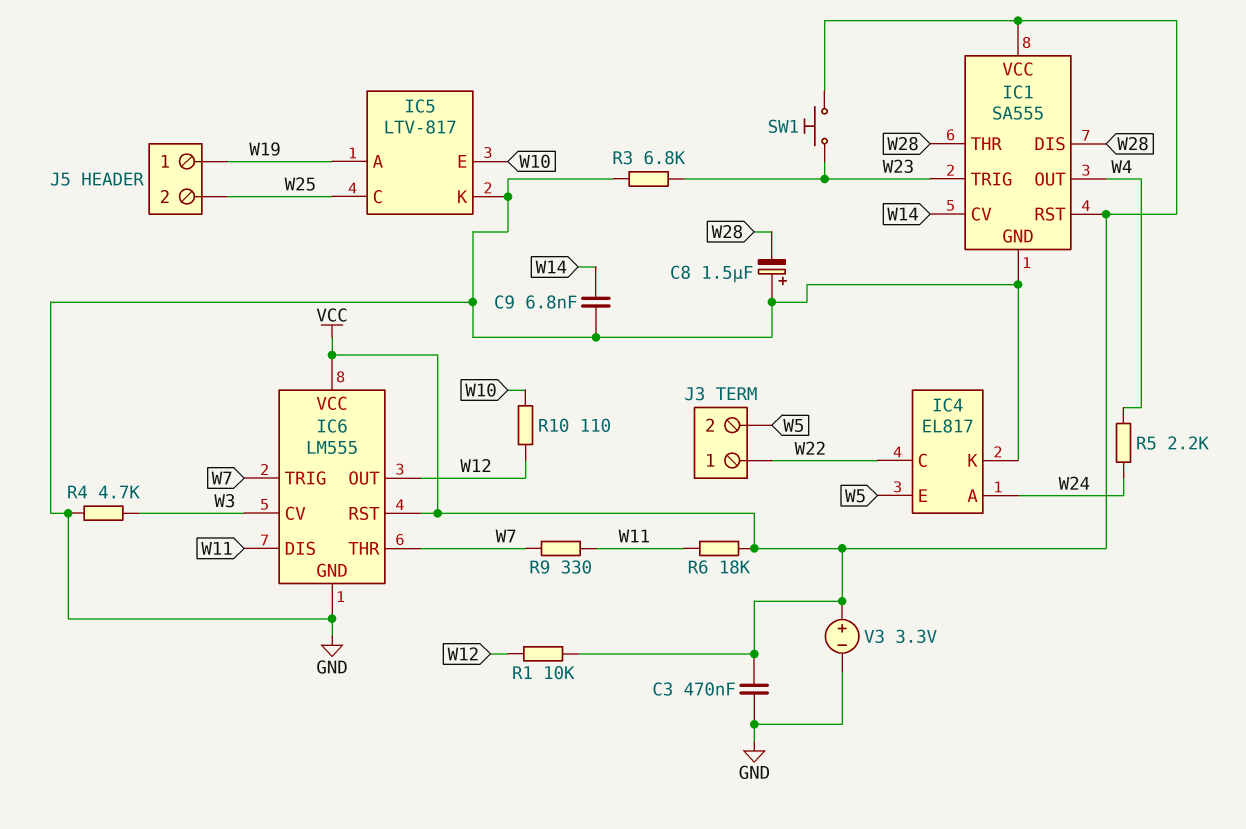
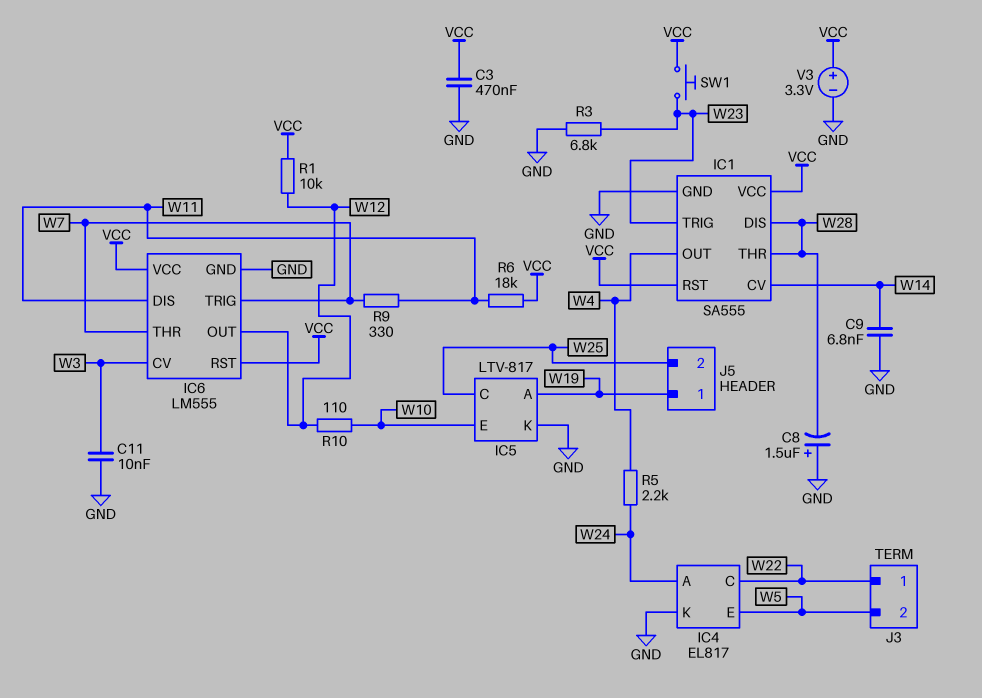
C11: none -> 10nF (GND, W3)
R4: 4.7k (GND, W3) -> none

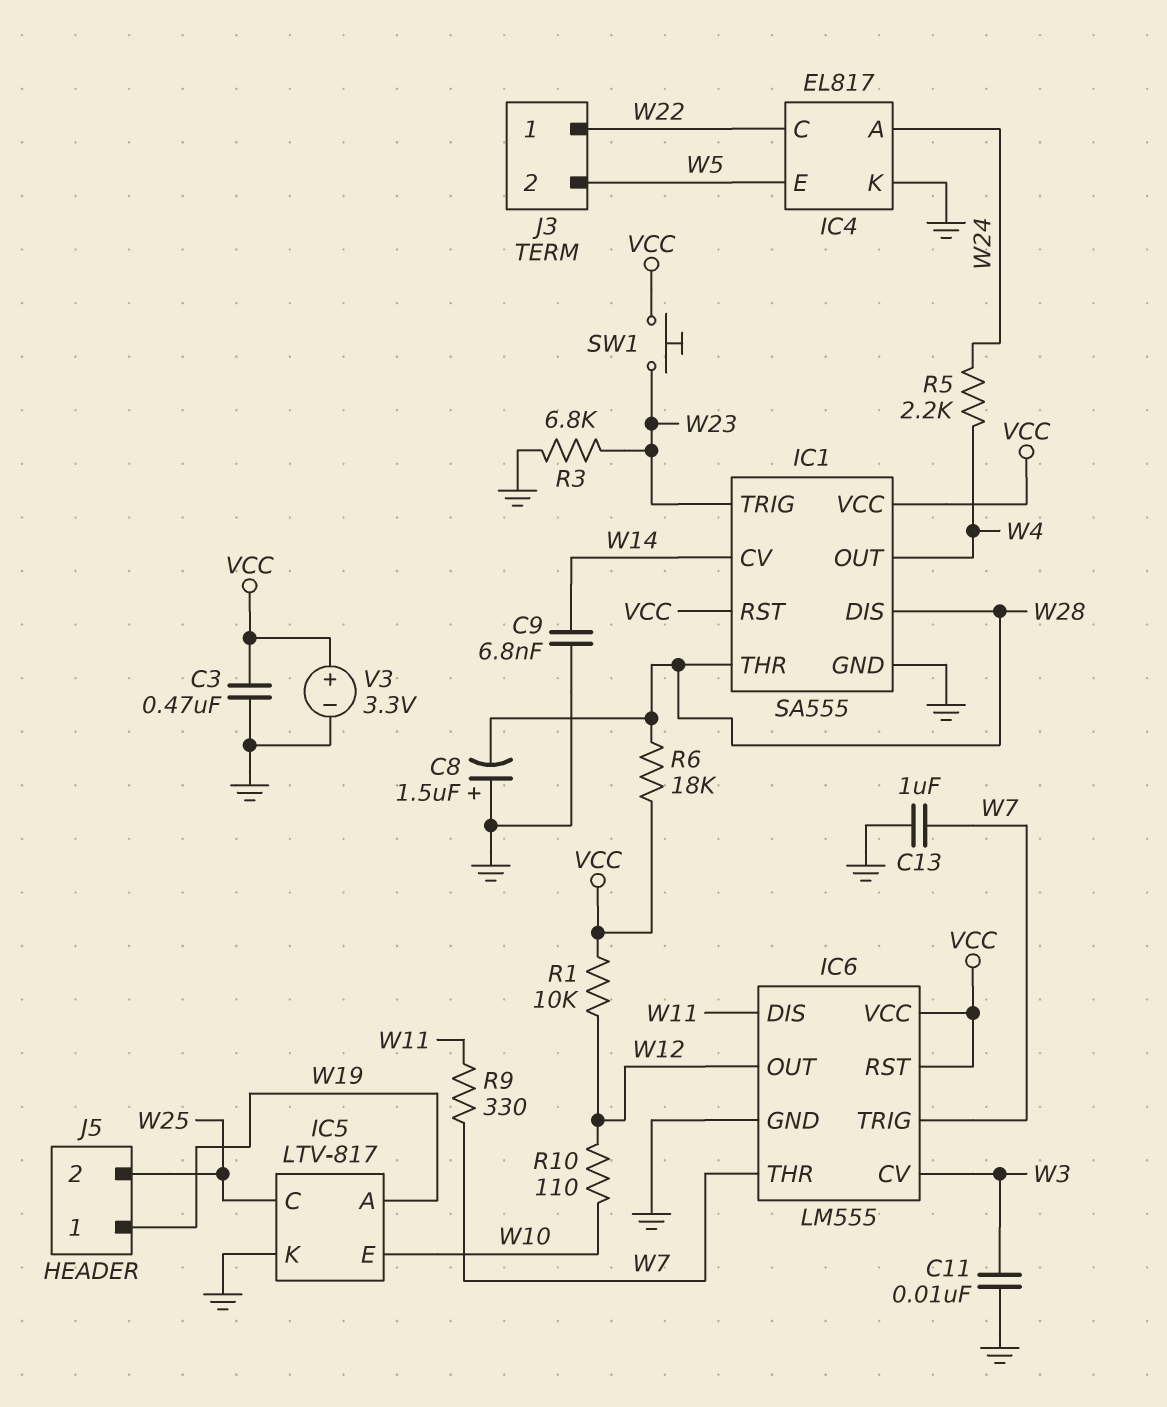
C13: none -> 1uF (GND, W7)
R6: 18k (VCC, W11) -> 18k (VCC, W28)

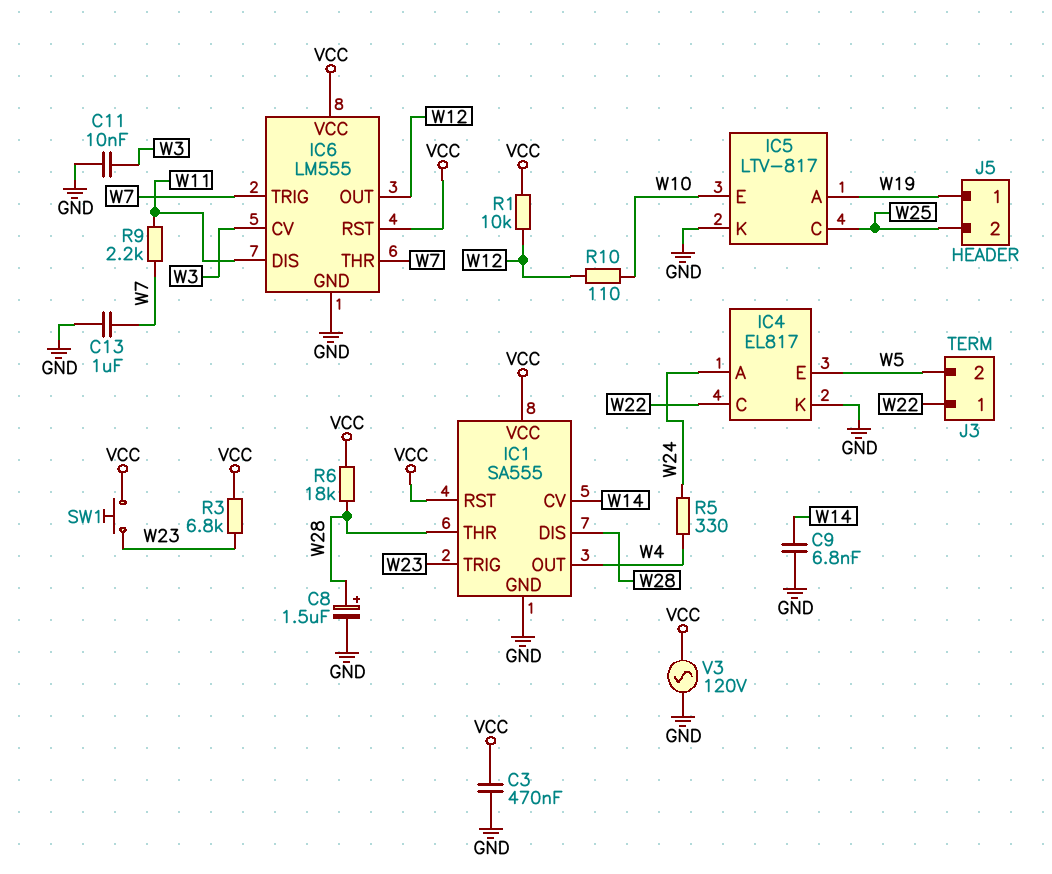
C8: 1.5uF (plus GND, minus W28) -> 1.5uF (plus W28, minus GND)
R3: 6.8k (GND, W23) -> 6.8k (VCC, W23)
R5: 2.2k (W4, W24) -> 330 (W4, W24)
R9: 330 (W7, W11) -> 2.2k (W7, W11)
V3: 3.3V (plus VCC, minus GND) -> AC 120V (GND, VCC)

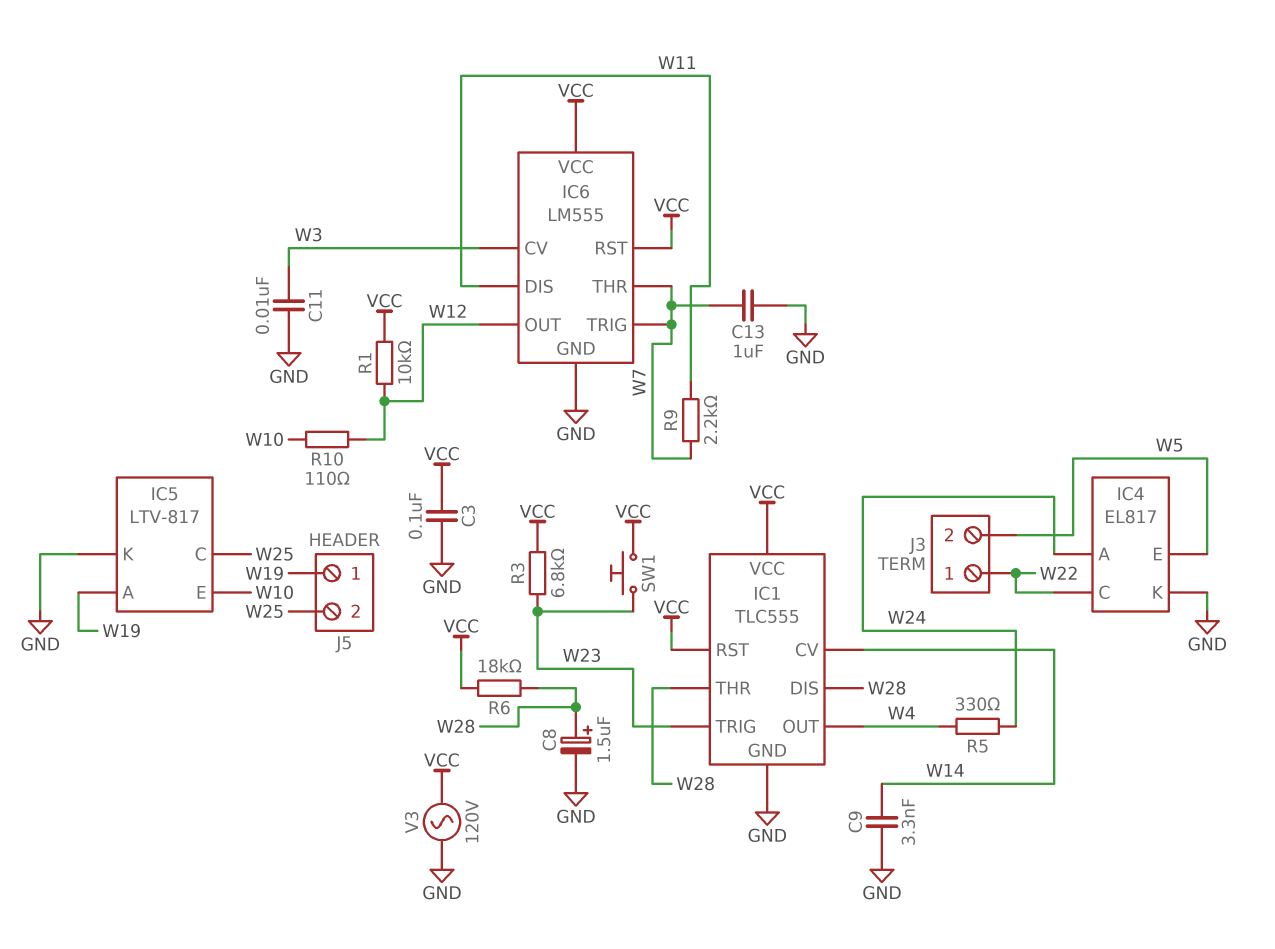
C3: 470nF (GND, VCC) -> 100nF (GND, VCC)
C9: 6.8nF (GND, W14) -> 3.3nF (GND, W14)
IC1: SA555 -> TLC555

